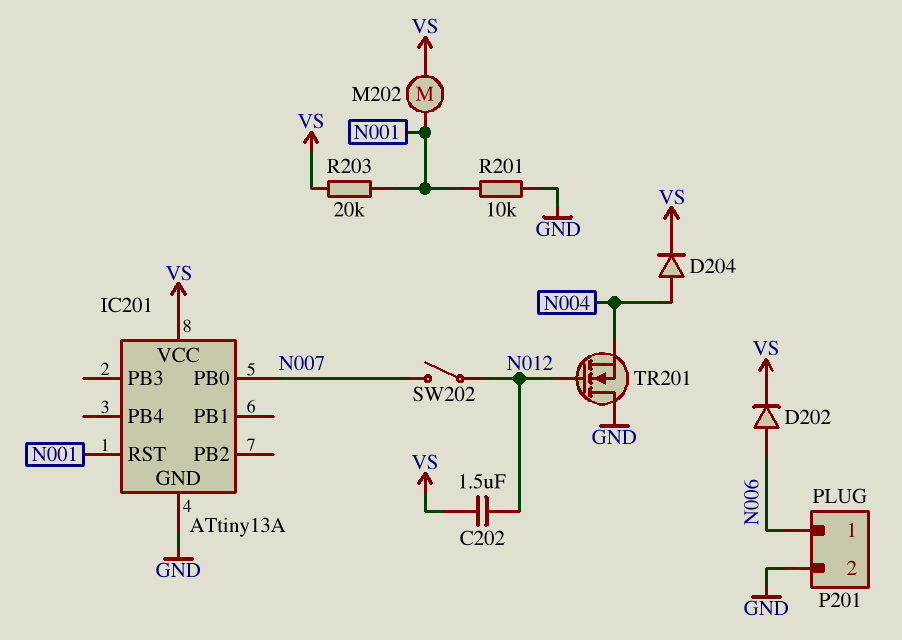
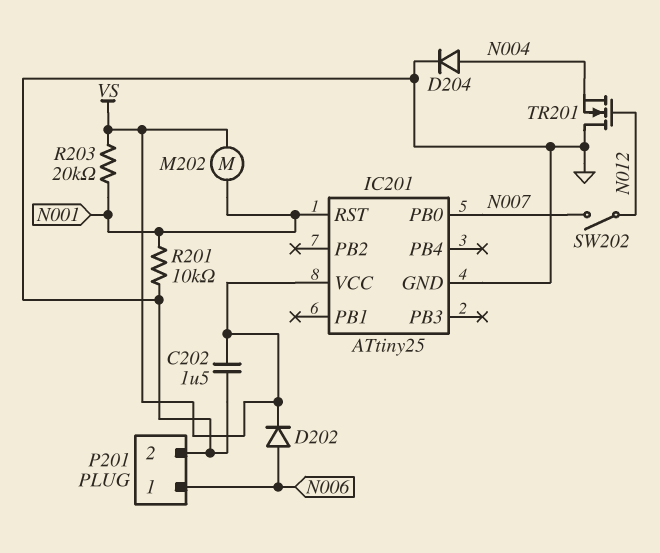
C202: 1.5uF (N012, VS) -> 1.5uF (GND, VS)
D204: diode (A N004, K VS) -> diode (A N004, K GND)
IC201: ATtiny13A -> ATtiny25

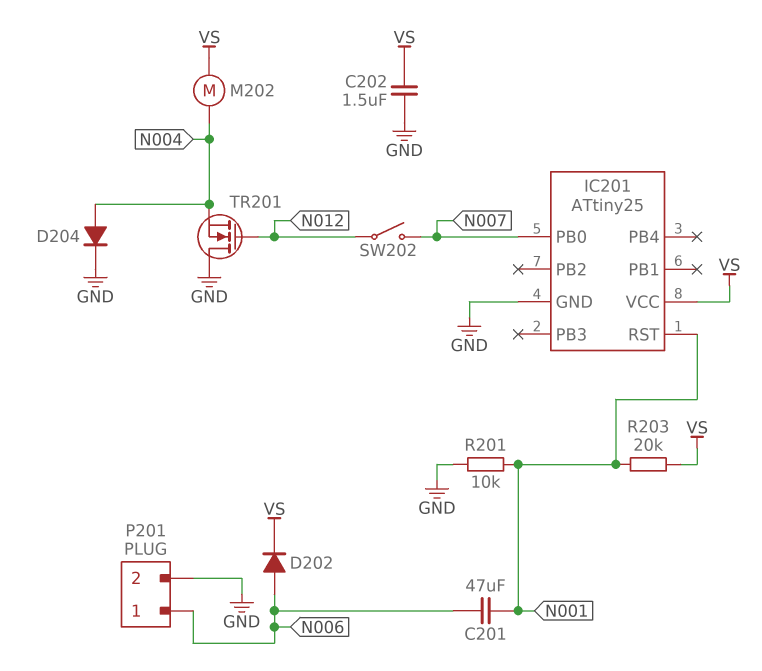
C201: none -> 47uF (N001, N006)
M202: motor (N001, VS) -> motor (N004, VS)

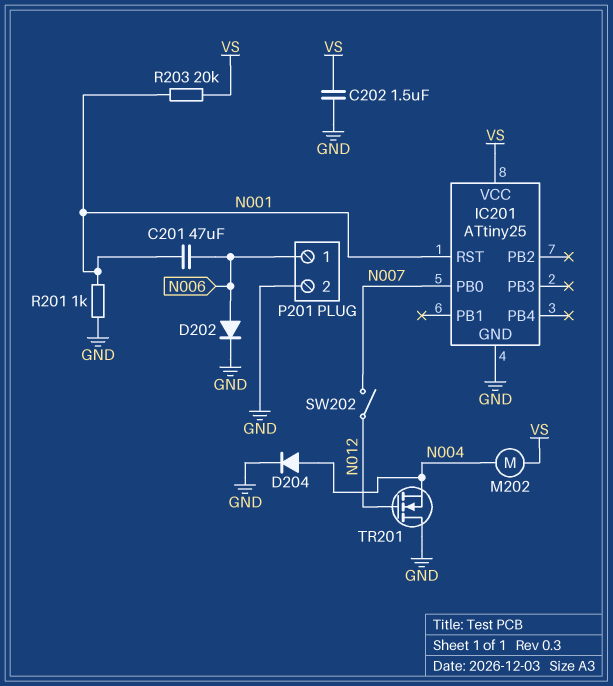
D202: diode (A N006, K VS) -> diode (A N006, K GND)
R201: 10k (GND, N001) -> 1k (GND, N001)

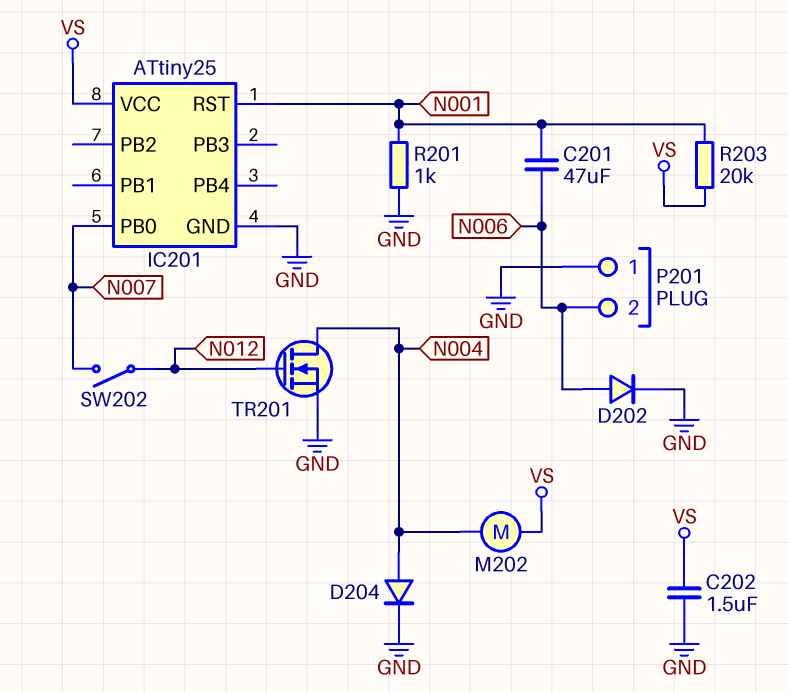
P201 pin 1: N006 -> GND
P201 pin 2: GND -> N006
TR201: NMOS (G N012, D GND, S N004) -> NMOS (G N012, D N004, S GND)

